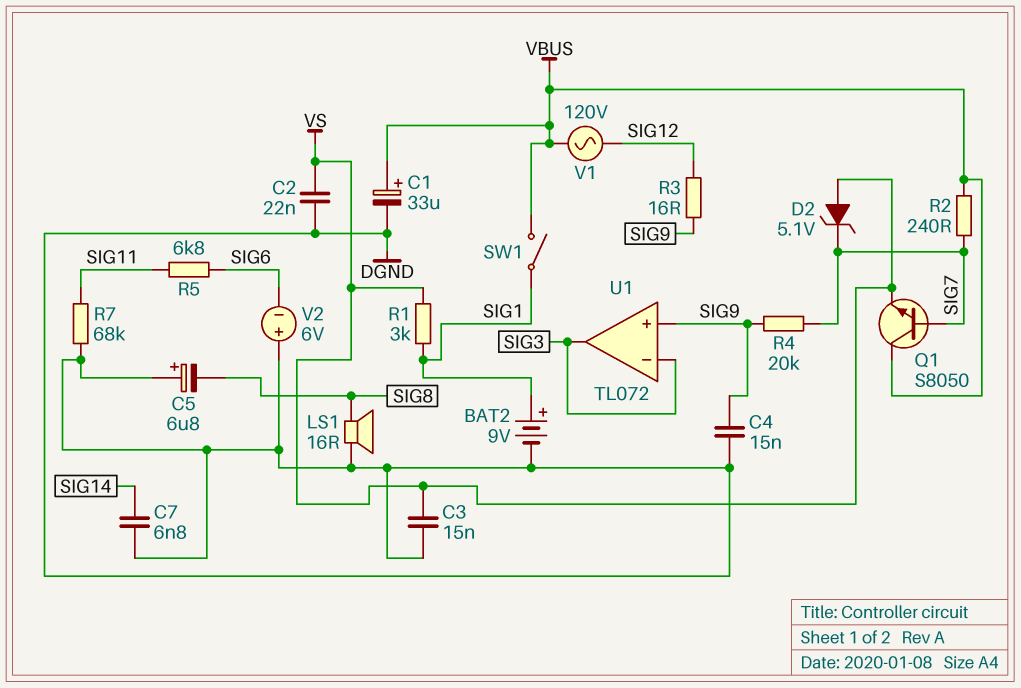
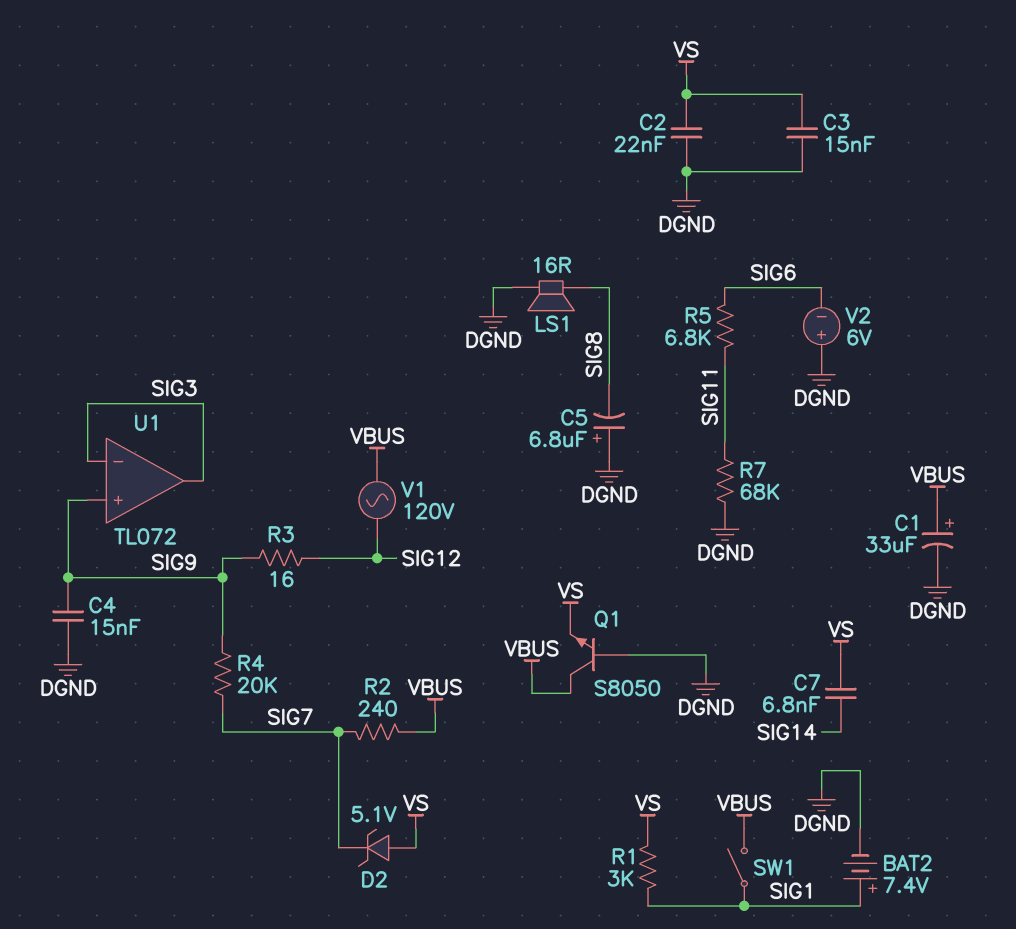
BAT2: 9V (plus SIG1, minus DGND) -> 7.4V (plus SIG1, minus DGND)
C7: 6.8nF (DGND, SIG14) -> 6.8nF (SIG14, VS)
Q1: NPN S8050 (B SIG7, C VBUS, E VS) -> NPN S8050 (B DGND, C VBUS, E VS)

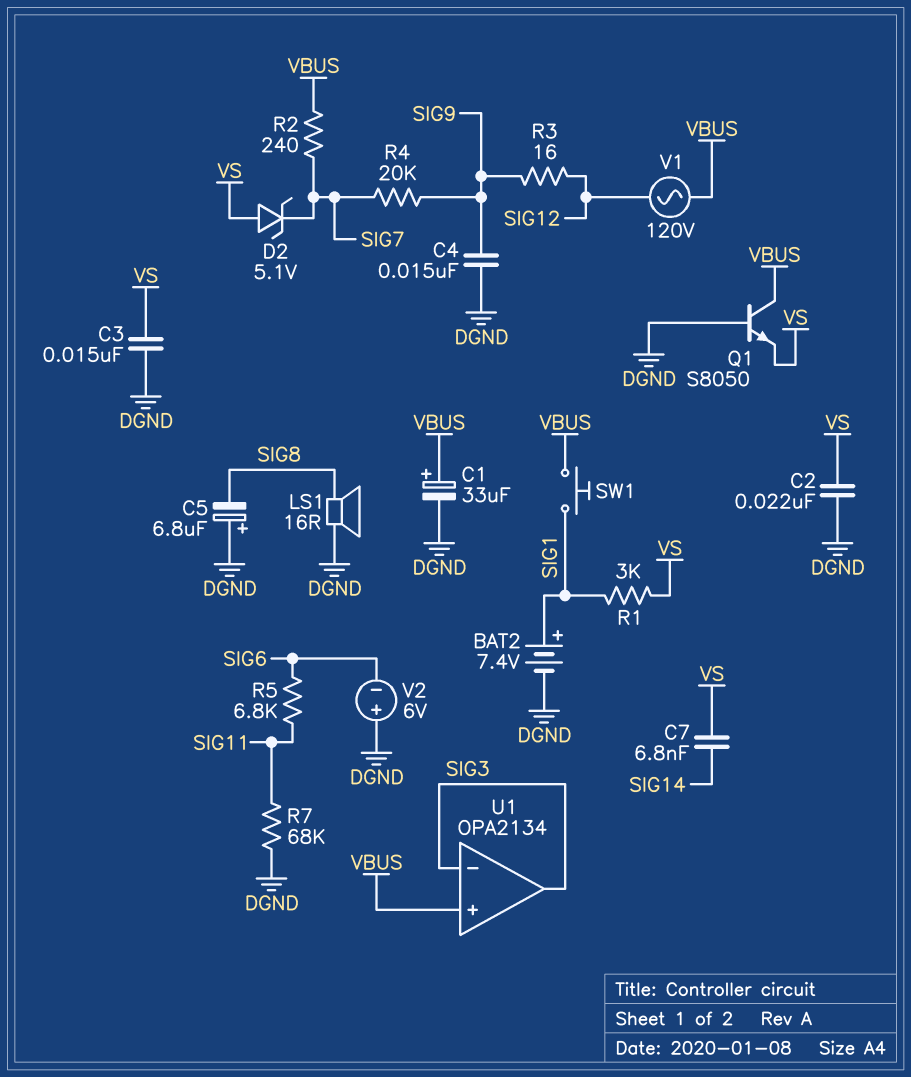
SW1: switch (SIG1, VBUS) -> button (SIG1, VBUS)
U1: TL072 -> OPA2134
U1 pin in+: SIG9 -> VBUS

